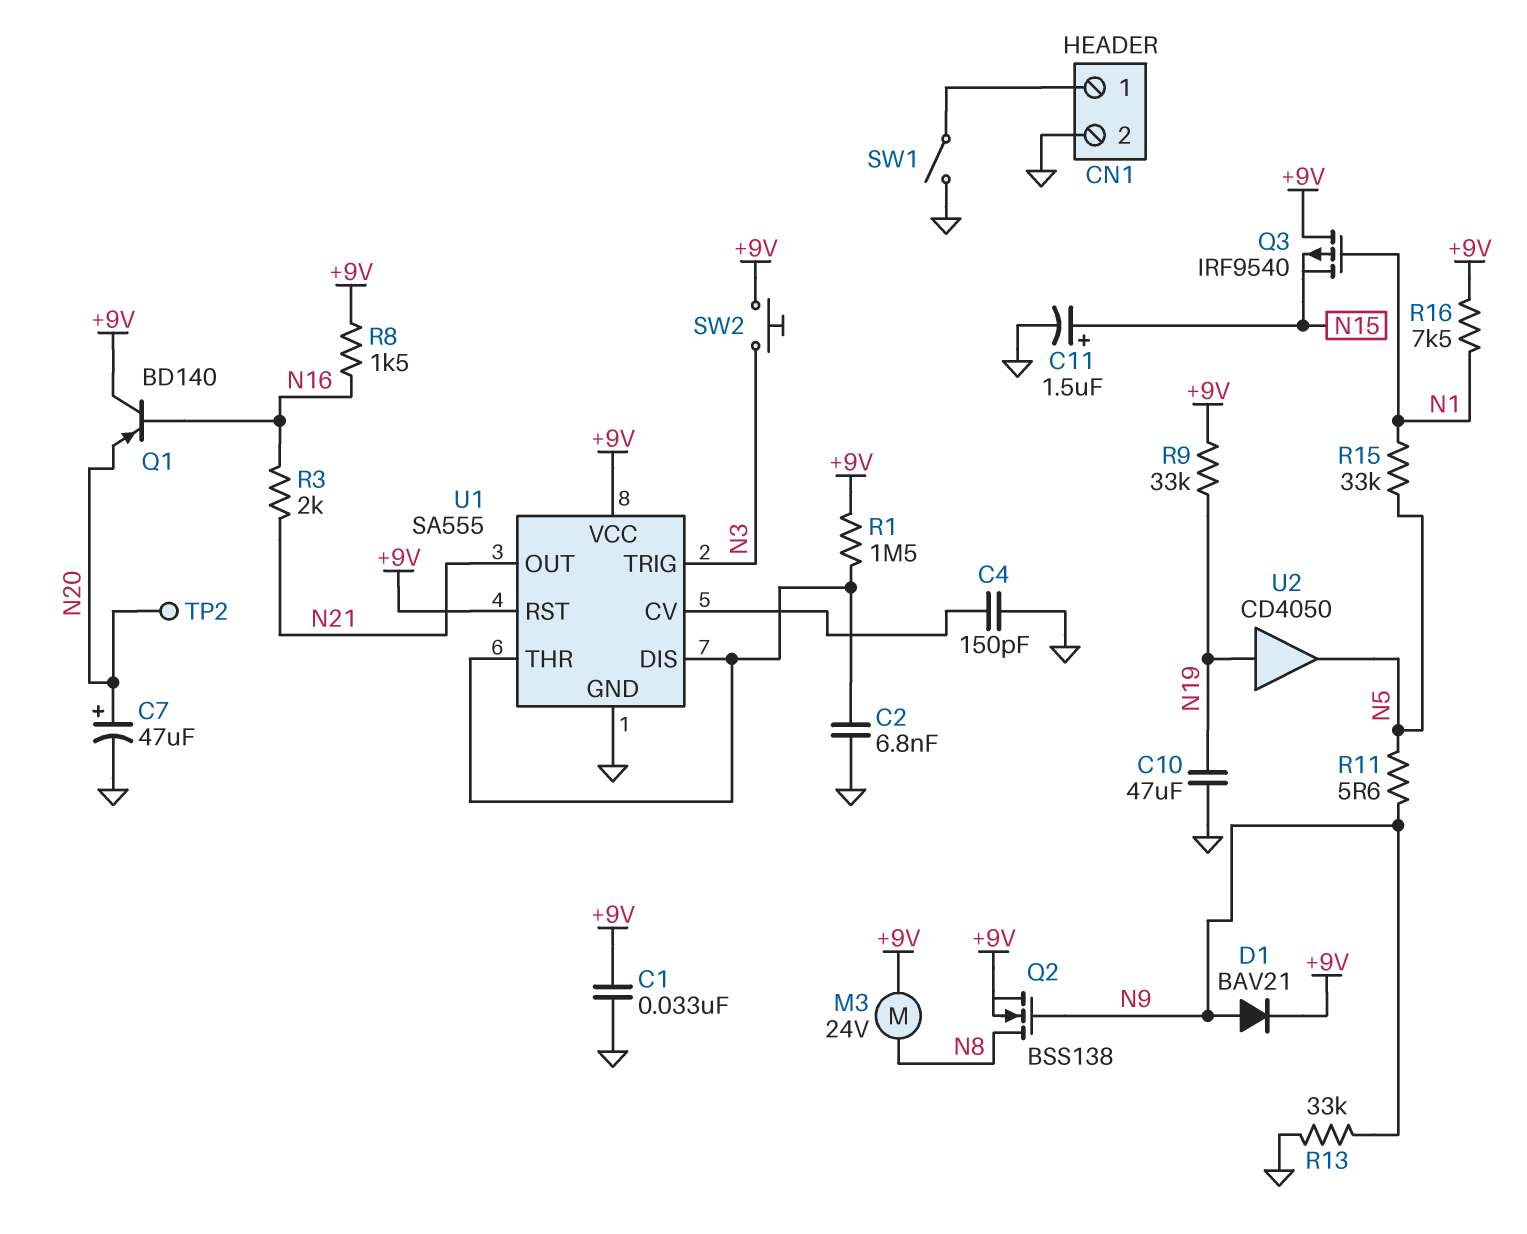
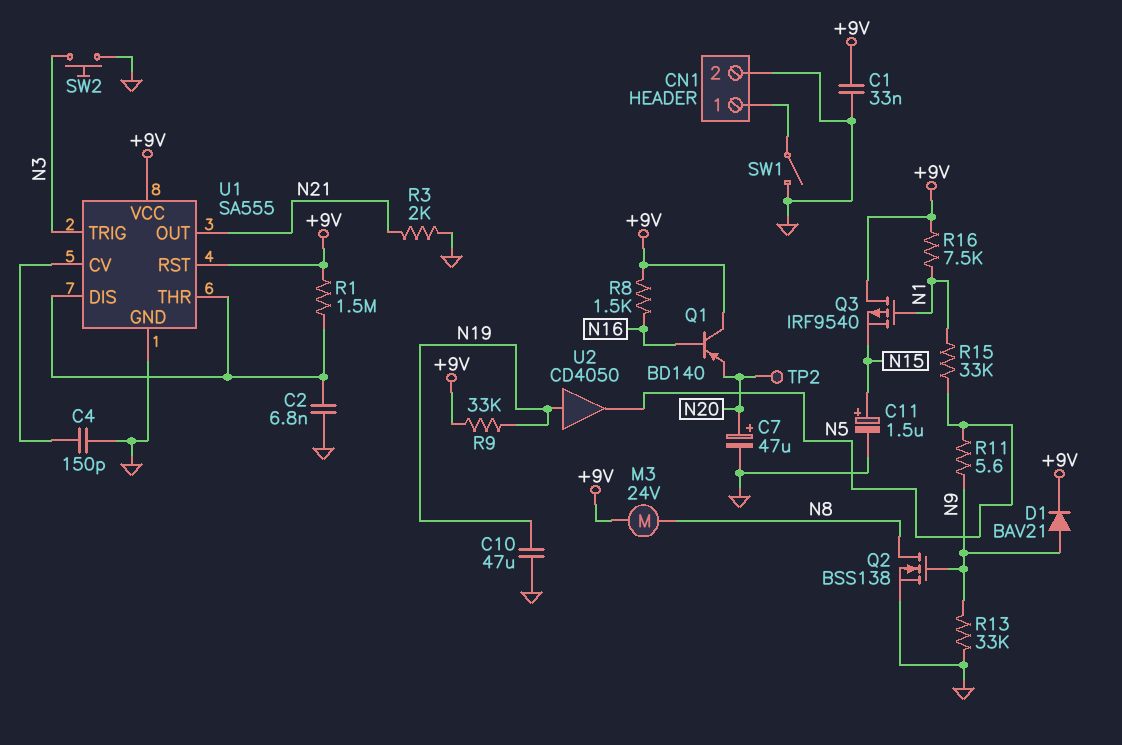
Q2: NMOS BSS138 (G N9, D N8, S +9V) -> NMOS BSS138 (G N9, D N8, S GND)
R3: 2k (N16, N21) -> 2k (GND, N21)
SW2: button (+9V, N3) -> button (GND, N3)

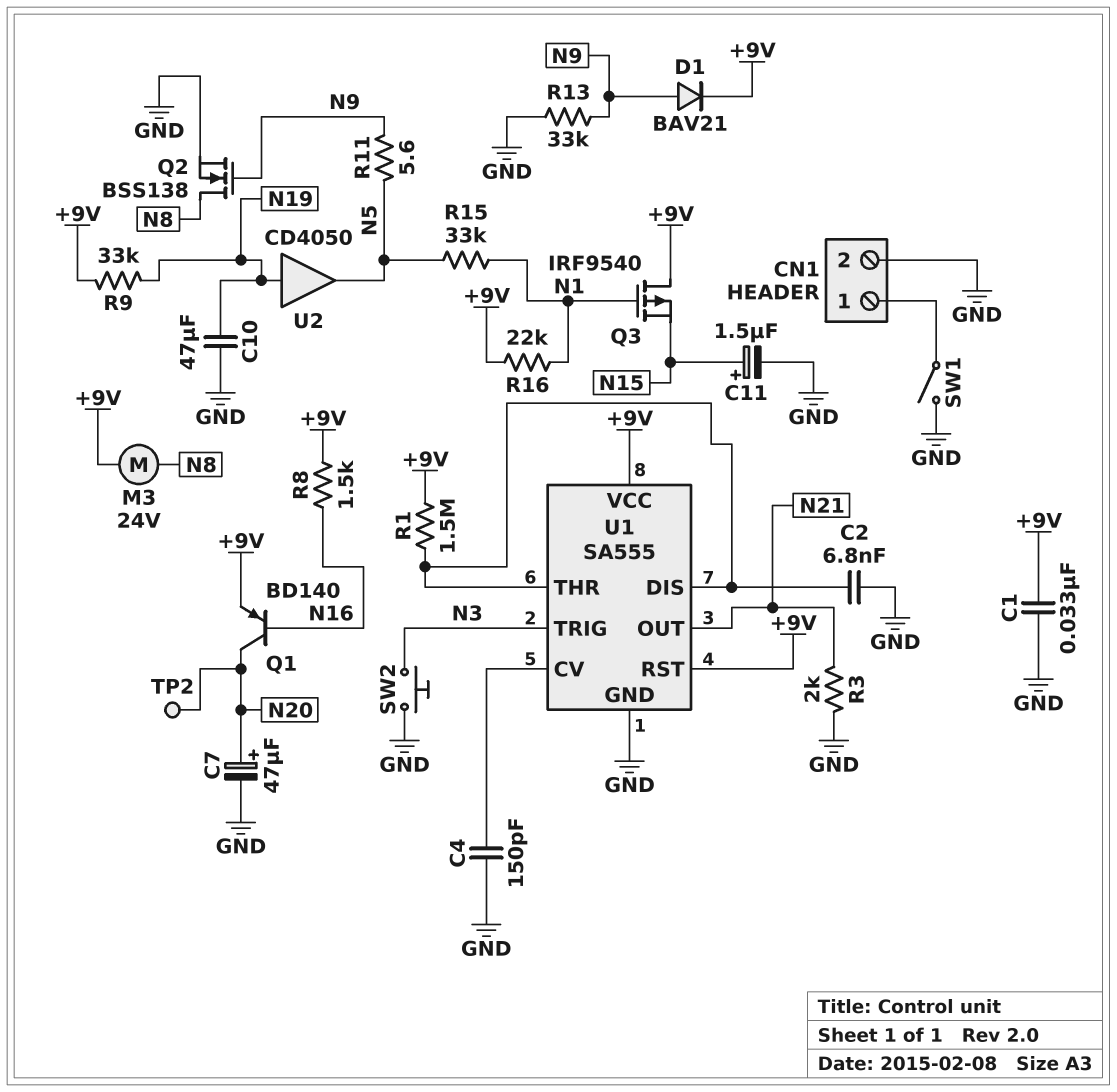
Q1: PNP BD140 (B N16, C +9V, E N20) -> PNP BD140 (B N16, C N20, E +9V)
R16: 7.5k (+9V, N1) -> 22k (+9V, N1)

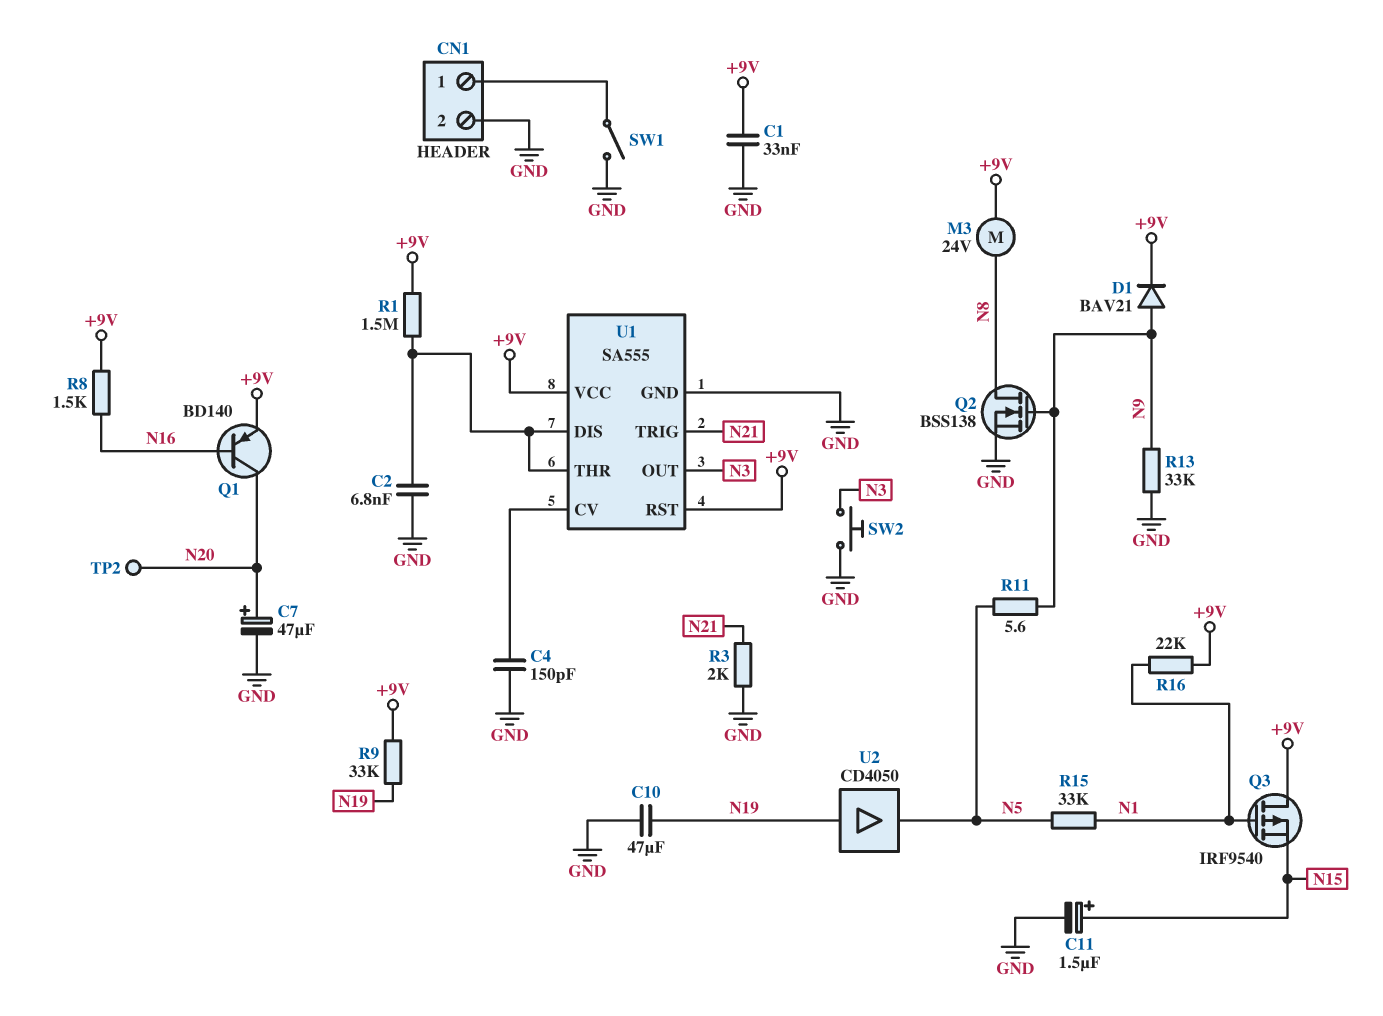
U1 pin OUT: N21 -> N3
U1 pin TRIG: N3 -> N21

